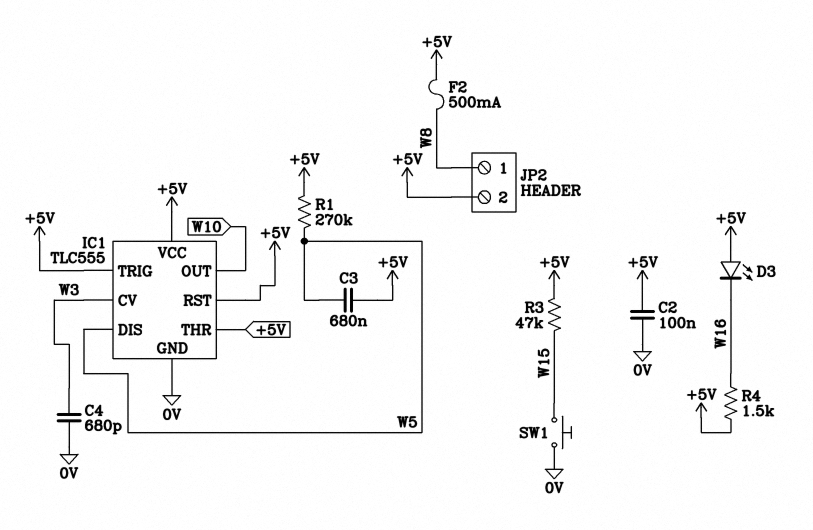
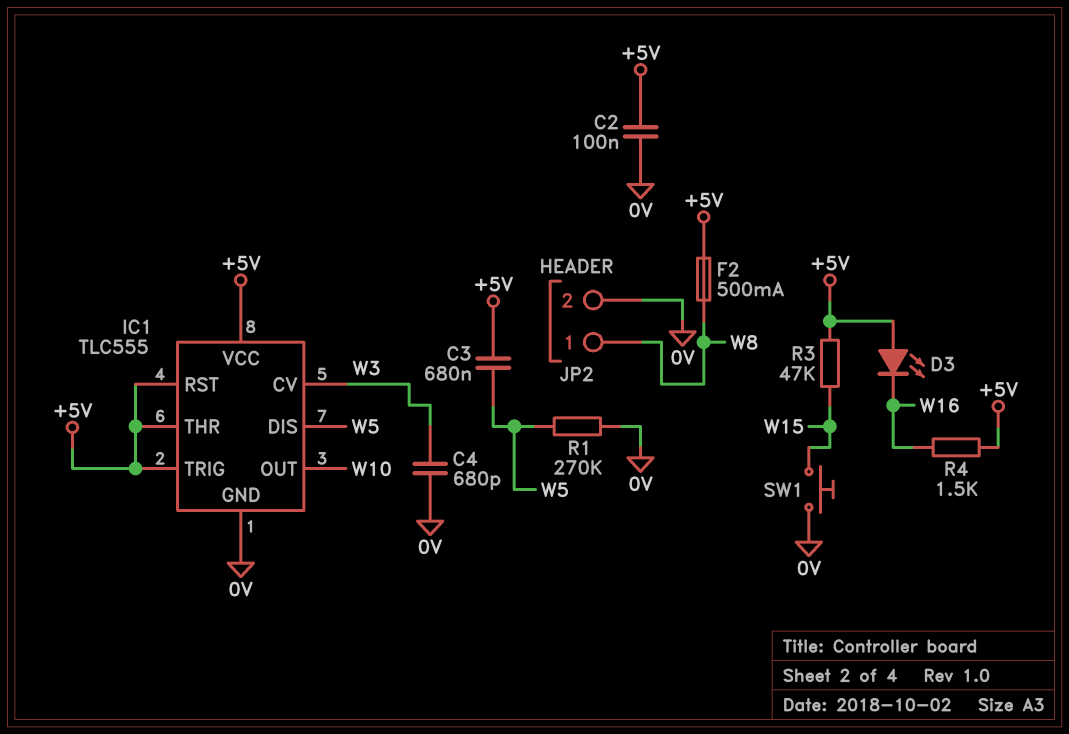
JP2 pin 2: +5V -> 0V
R1: 270k (+5V, W5) -> 270k (0V, W5)

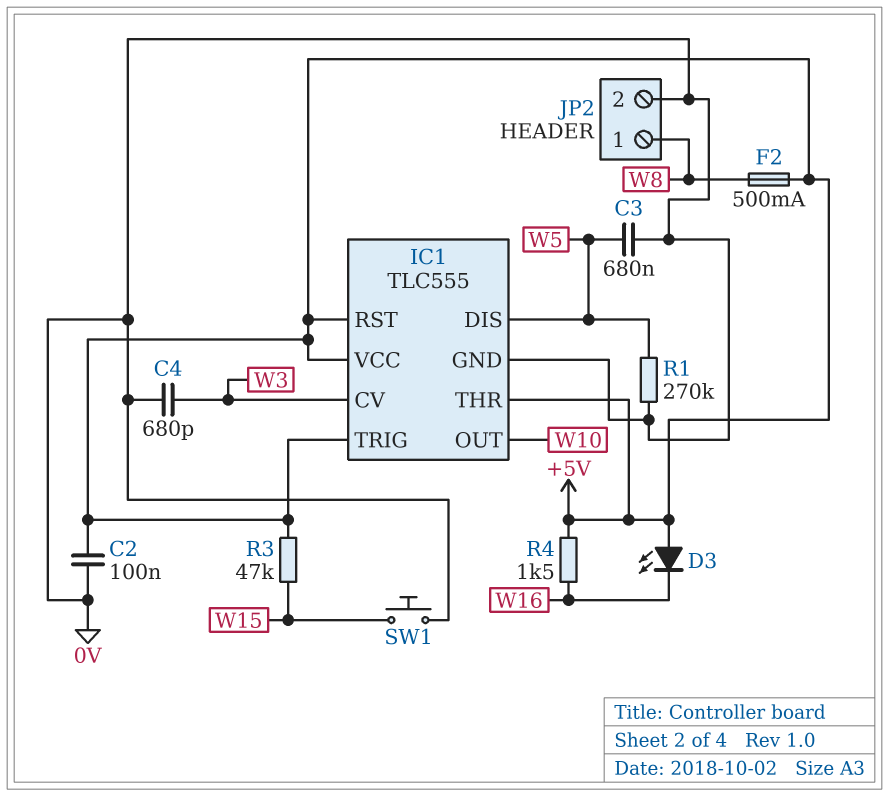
C3: 680nF (+5V, W5) -> 680nF (0V, W5)

